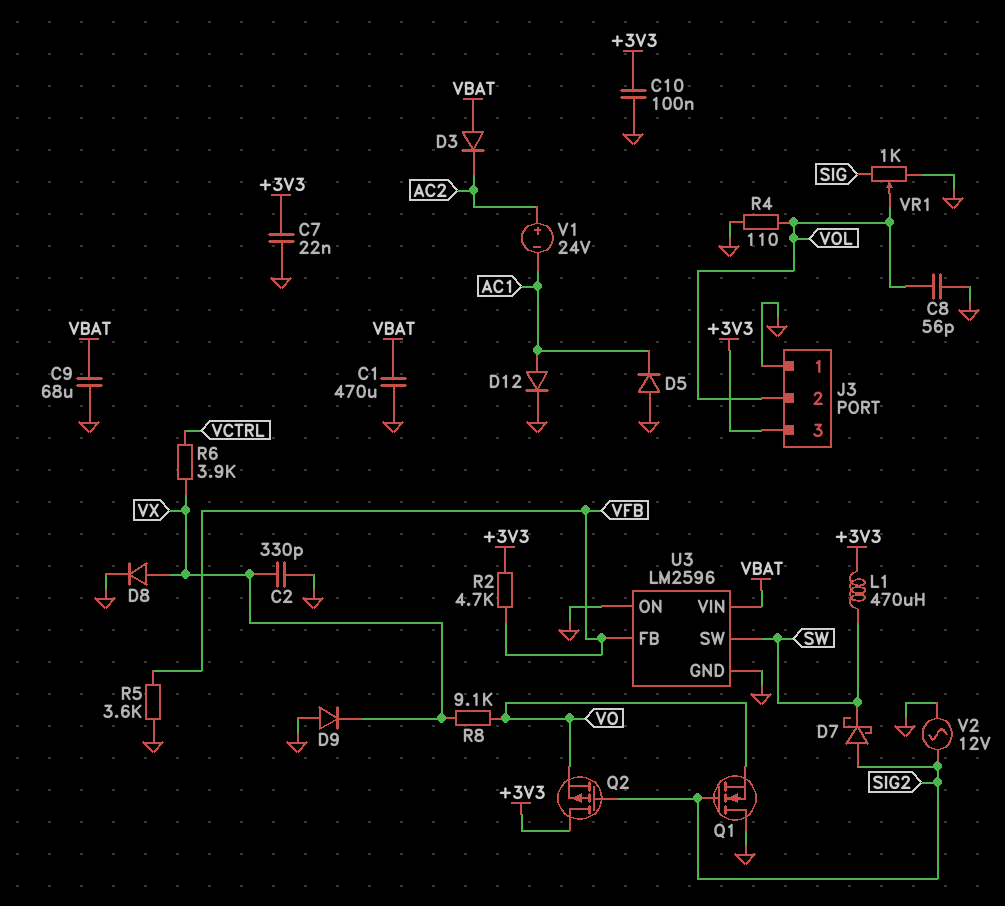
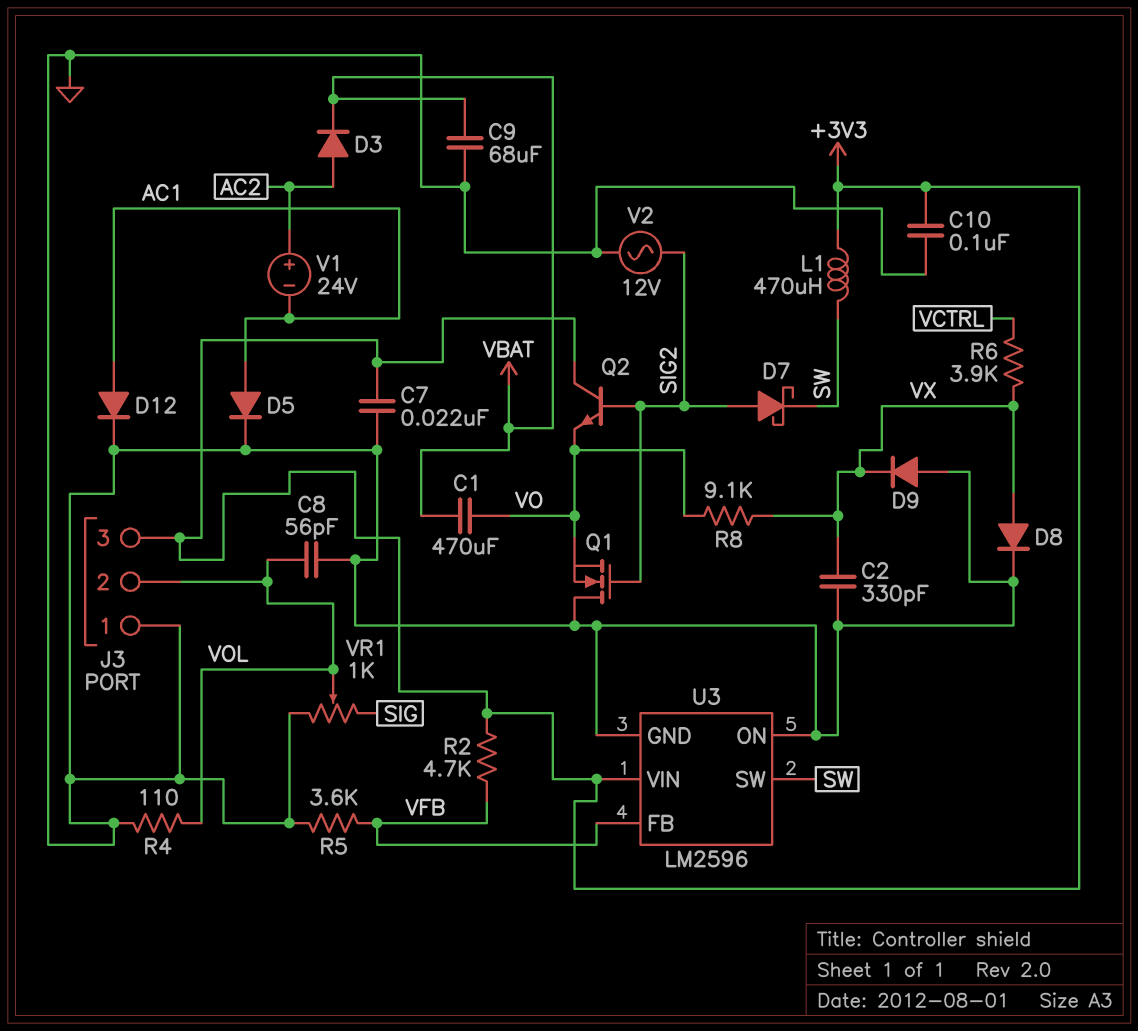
C1: 470uF (GND, VBAT) -> 470uF (VBAT, VO)
D3: diode (A VBAT, K AC2) -> diode (A AC2, K VBAT)
D5: diode (A GND, K AC1) -> diode (A AC1, K GND)
Q2: PMOS (G SIG2, D +3V3, S VO) -> NPN (B SIG2, C +3V3, E VO)
U3 pin VIN: VBAT -> +3V3

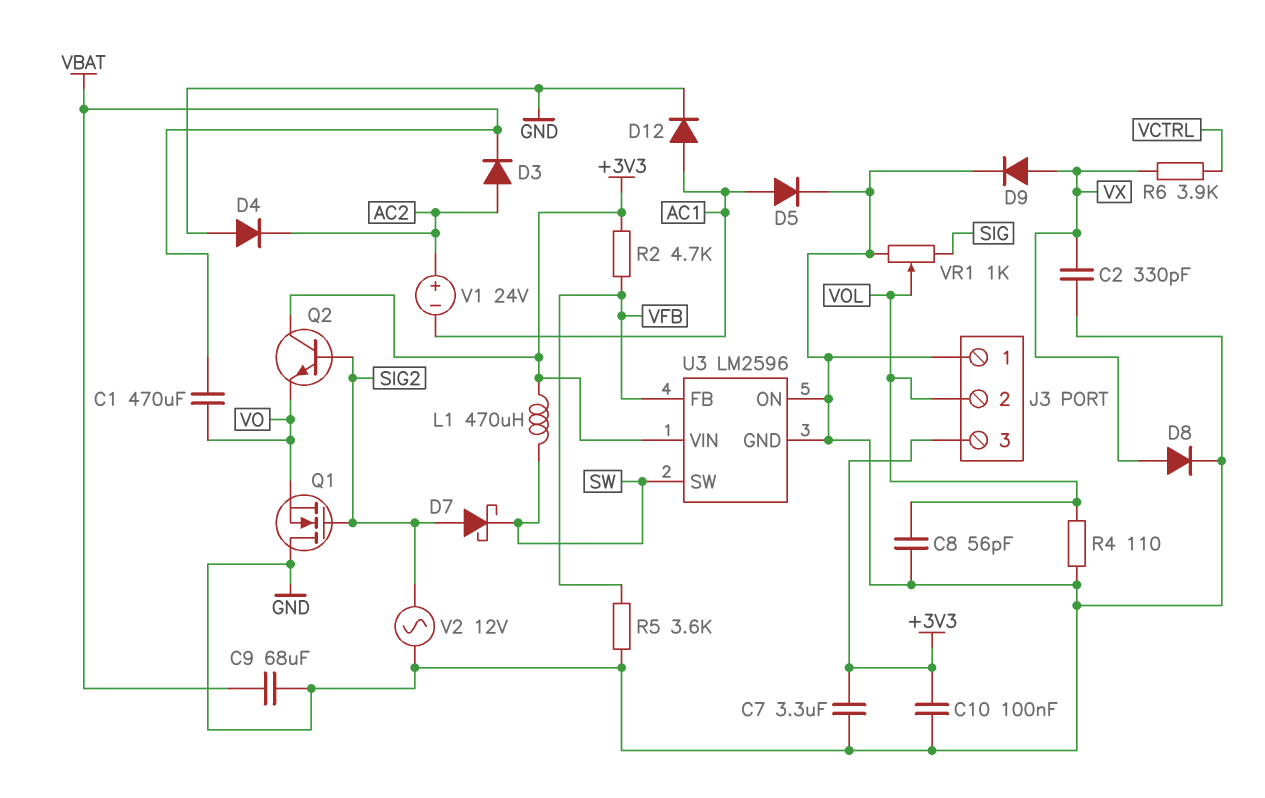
C7: 22nF (+3V3, GND) -> 3.3uF (+3V3, GND)
D4: none -> diode (A GND, K AC2)
D9: diode (A GND, K VX) -> diode (A VX, K GND)
R8: 9.1k (VO, VX) -> none

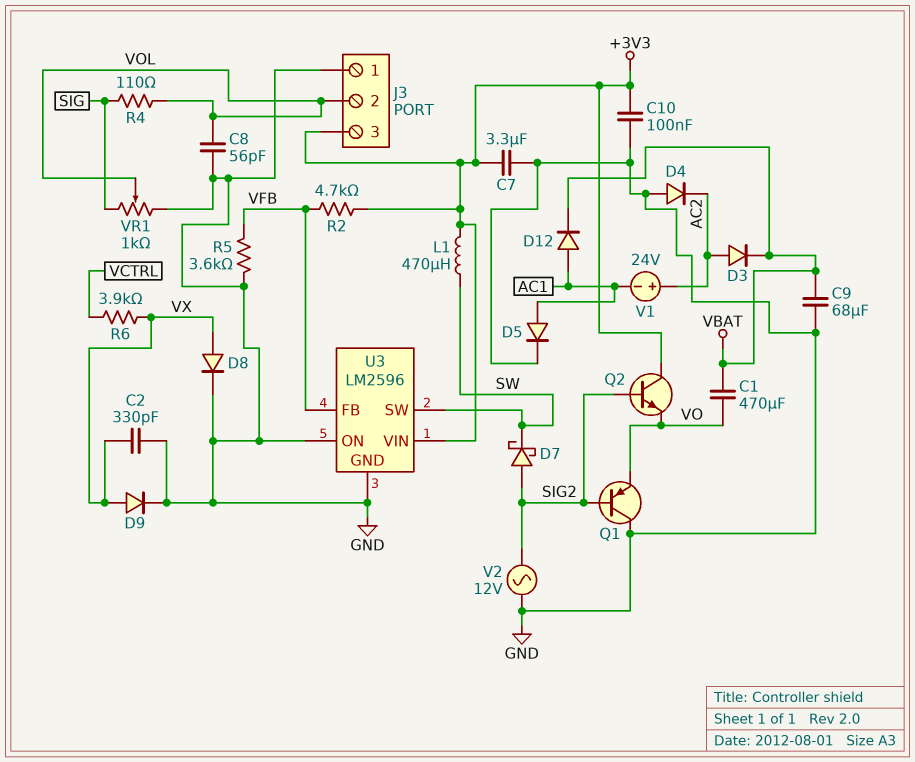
D12: diode (A AC1, K GND) -> diode (A AC1, K VBAT)
Q1: NMOS (G SIG2, D GND, S VO) -> PNP (B SIG2, C GND, E VO)
R4: 110 (GND, VOL) -> 110 (SIG, VOL)

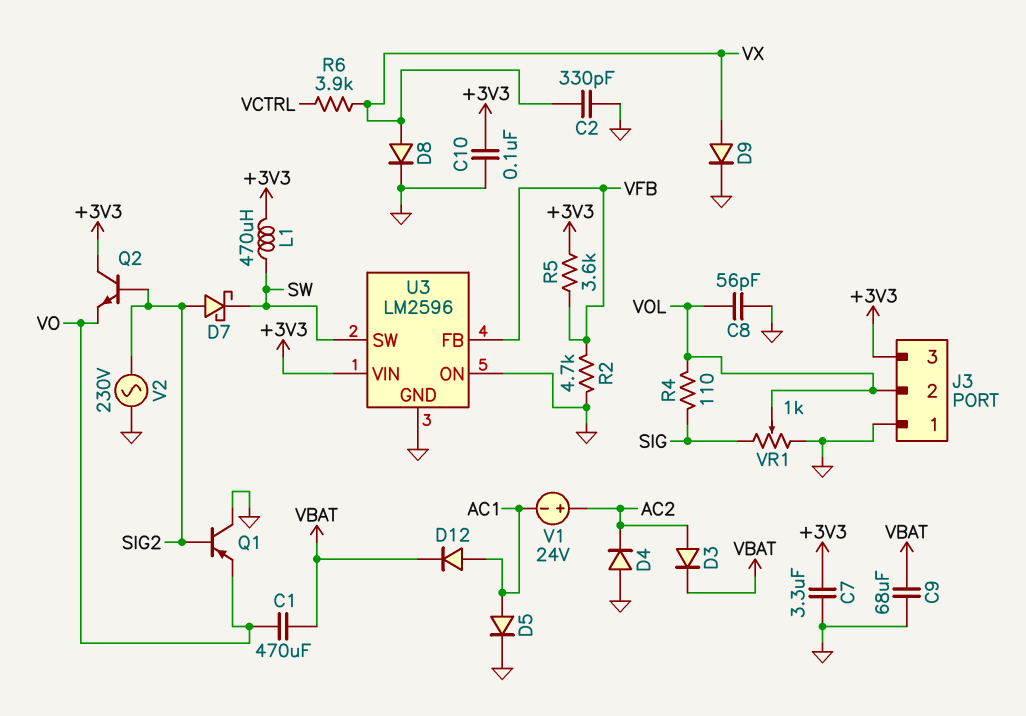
R2: 4.7k (+3V3, VFB) -> 4.7k (GND, VFB)
R5: 3.6k (GND, VFB) -> 3.6k (+3V3, VFB)
V2: AC 12V (GND, SIG2) -> AC 230V (GND, SIG2)

